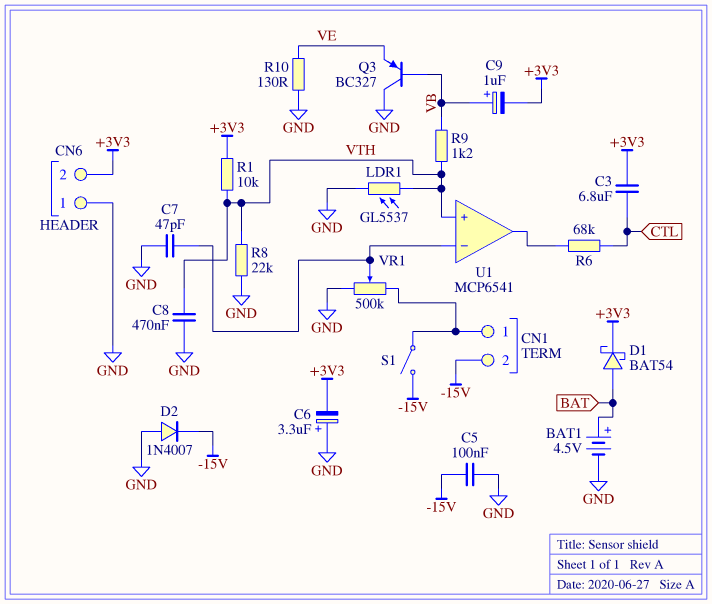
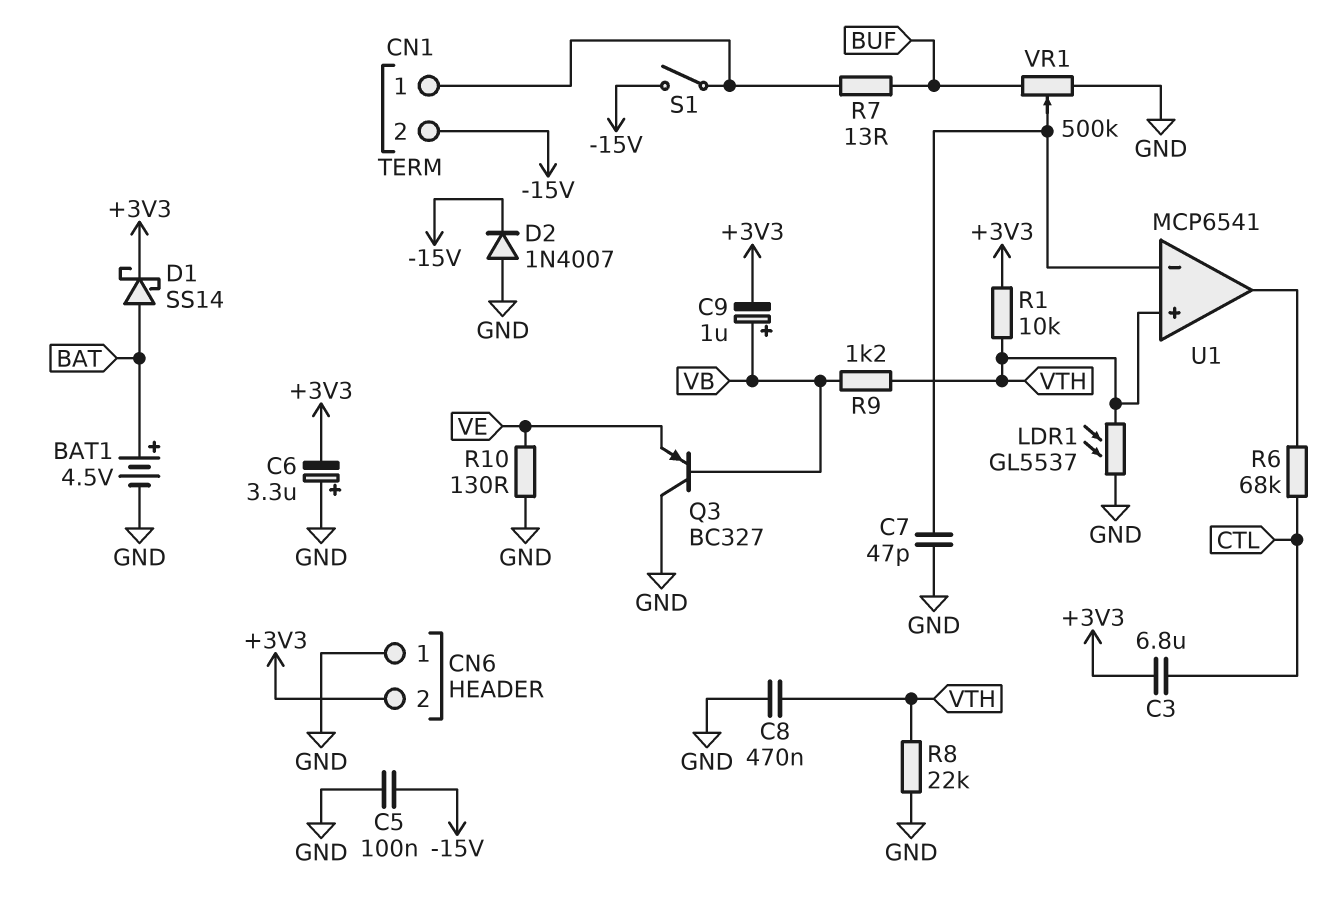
D1: schottky BAT54 (A BAT, K +3V3) -> schottky SS14 (A BAT, K +3V3)
R7: none -> 13 (BUF, CN1/1)
VR1: 500k (CN1/1, GND, wiper U1/in-) -> 500k (BUF, GND, wiper U1/in-)

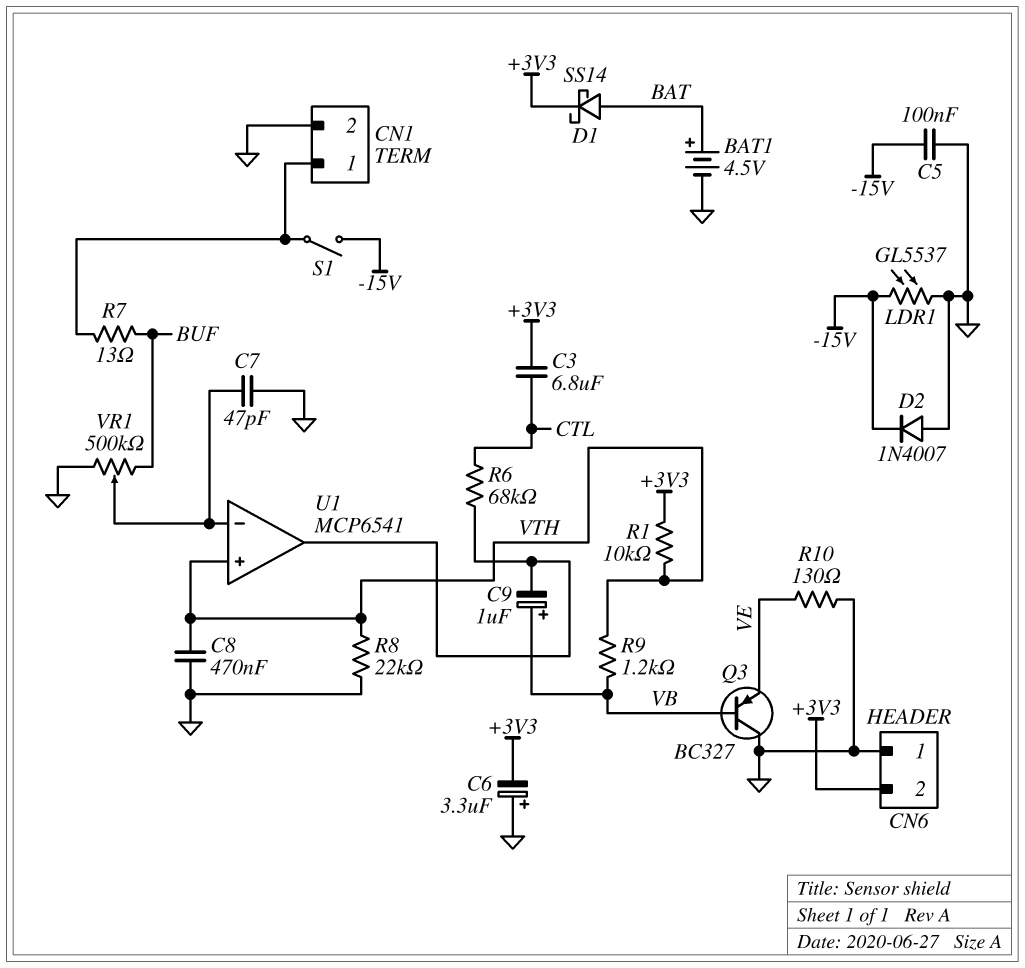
C9: 1uF (plus VB, minus +3V3) -> 1uF (plus VB, minus U1/out)
CN1 pin 2: -15V -> GND
LDR1: GL5537 (GND, VTH) -> GL5537 (-15V, GND)

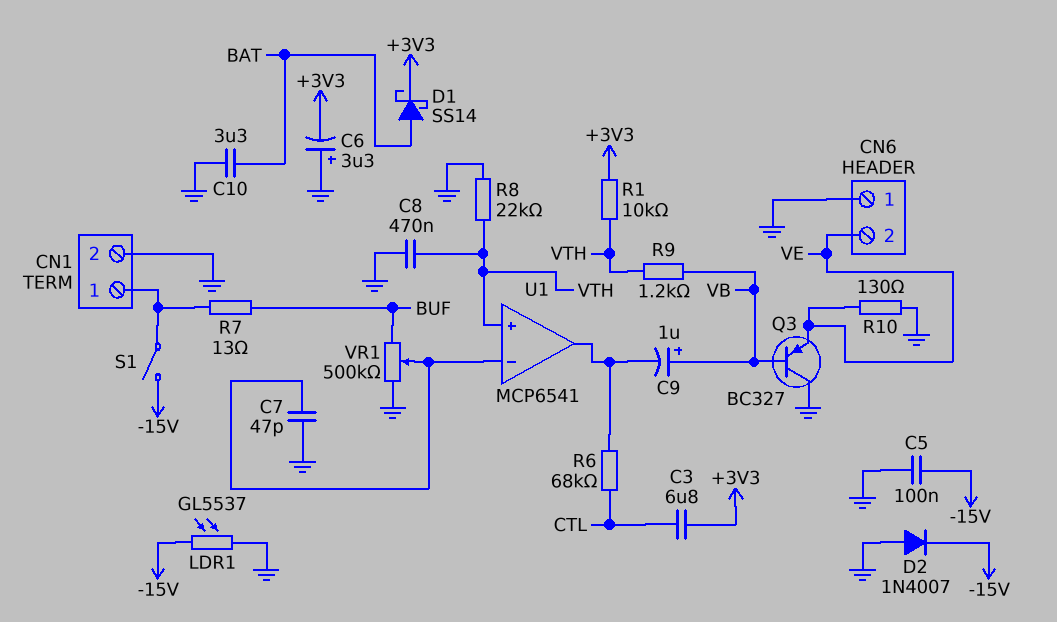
BAT1: 4.5V (plus BAT, minus GND) -> none
C10: none -> 3.3uF (BAT, GND)
CN6 pin 2: +3V3 -> VE

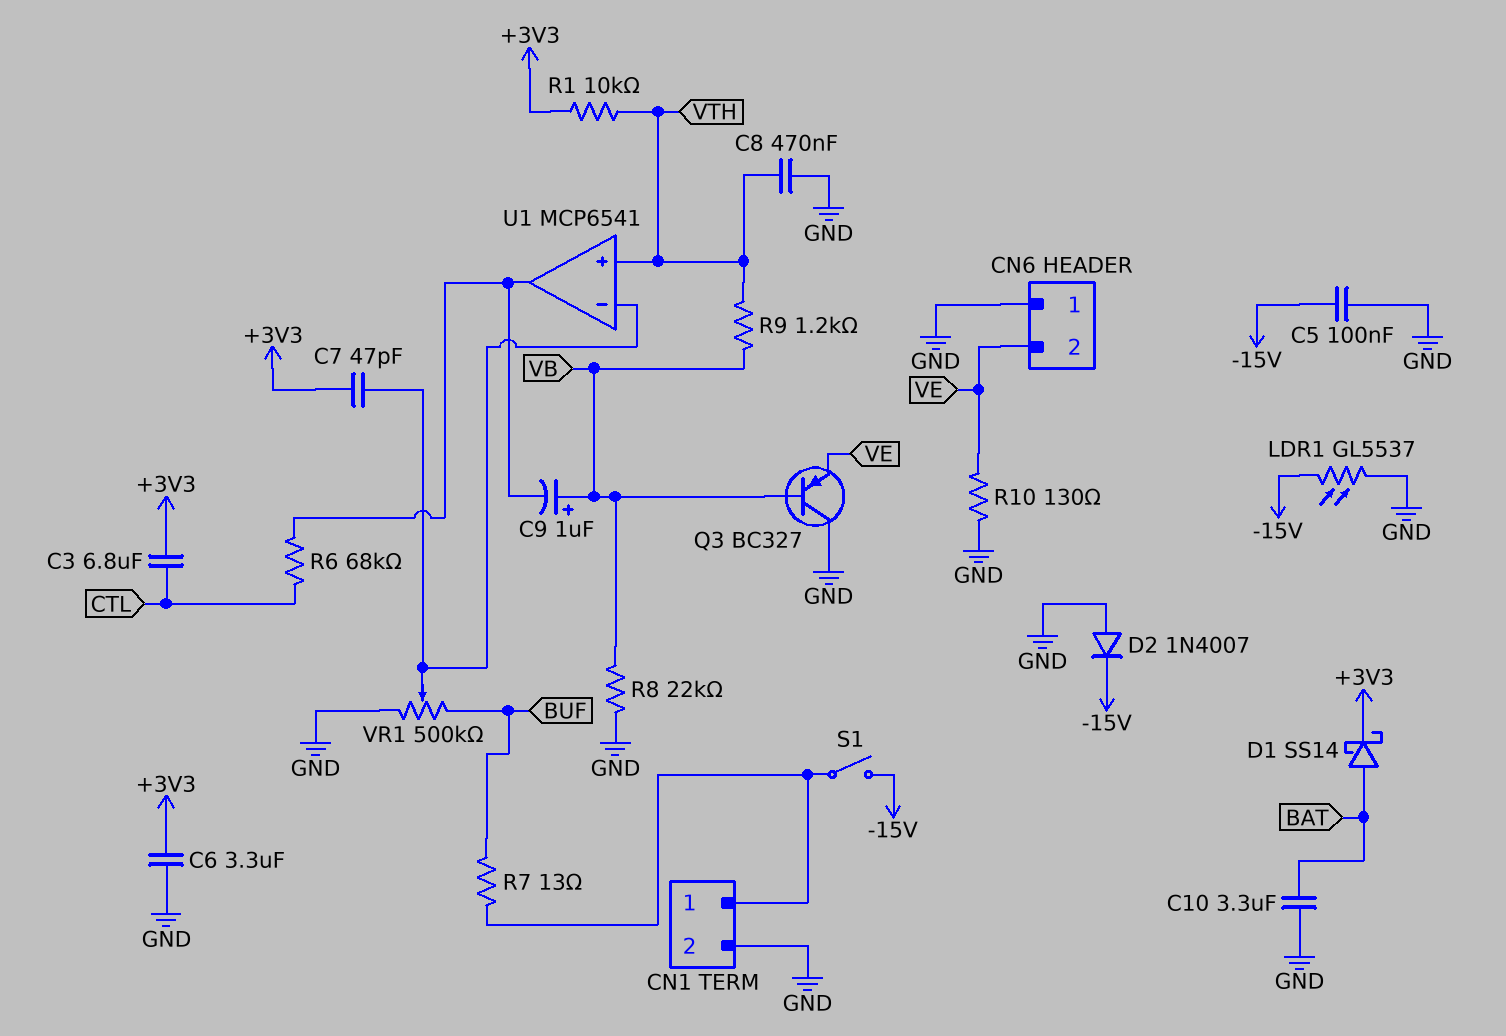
C6: 3.3uF (plus GND, minus +3V3) -> 3.3uF (+3V3, GND)
C7: 47pF (GND, U1/in-) -> 47pF (+3V3, U1/in-)
R8: 22k (GND, VTH) -> 22k (GND, VB)

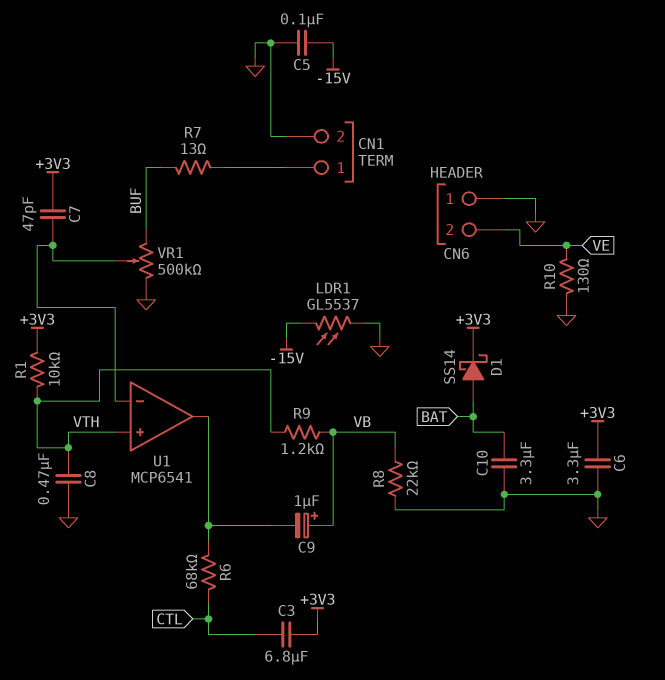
D2: diode 1N4007 (A GND, K -15V) -> none
Q3: PNP BC327 (B VB, C GND, E VE) -> none
S1: switch (-15V, CN1/1) -> none

